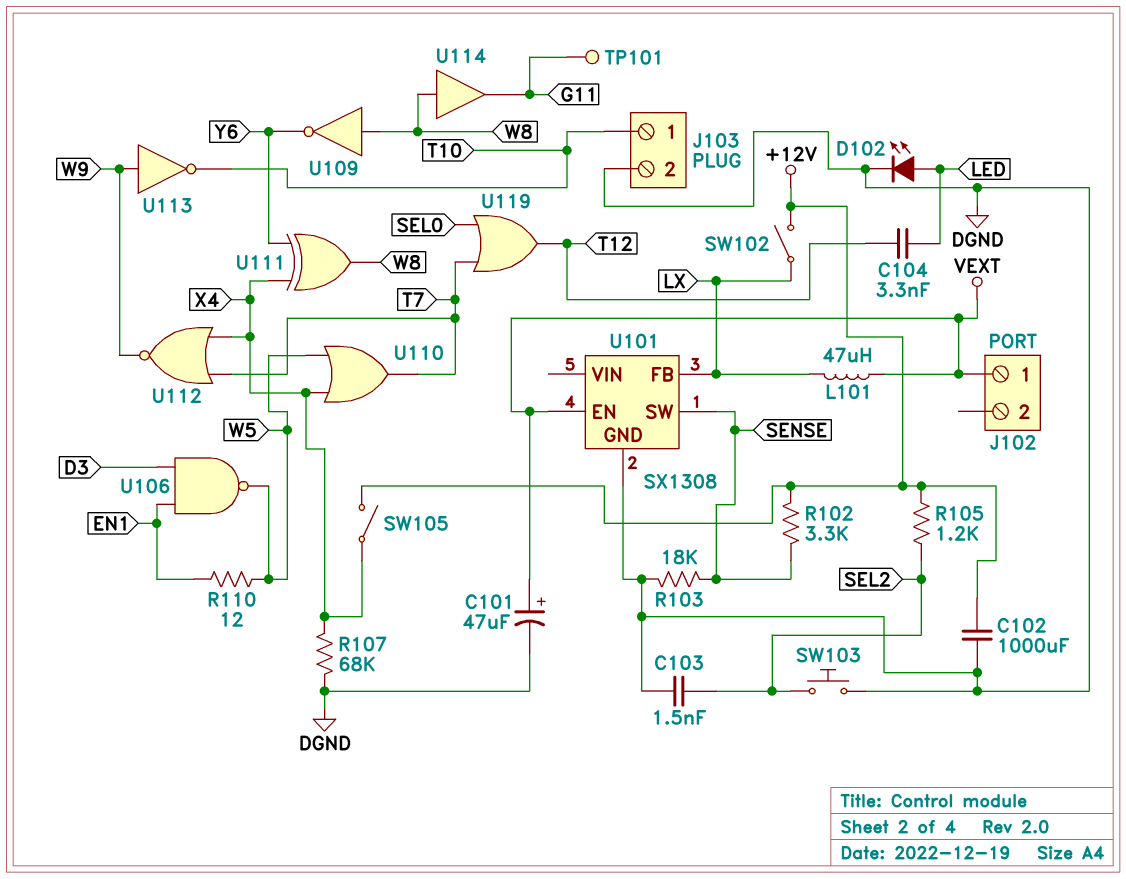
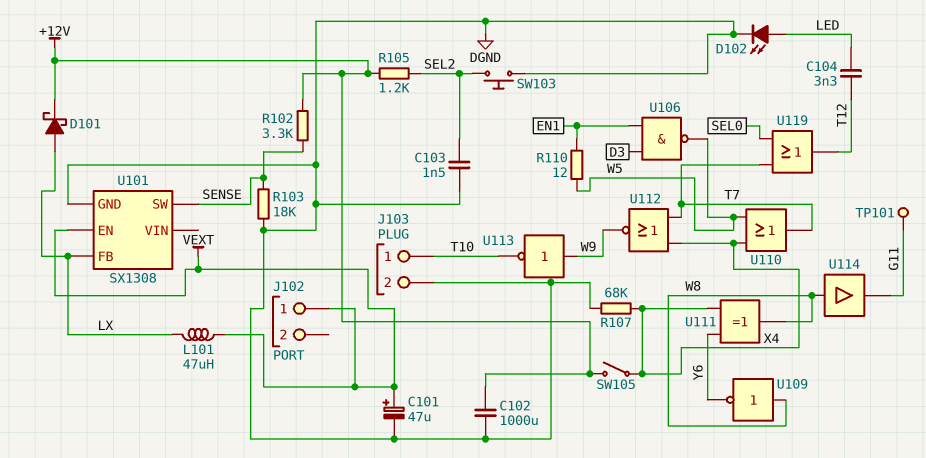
D101: none -> schottky (A LX, K +12V)
SW102: switch (+12V, LX) -> none

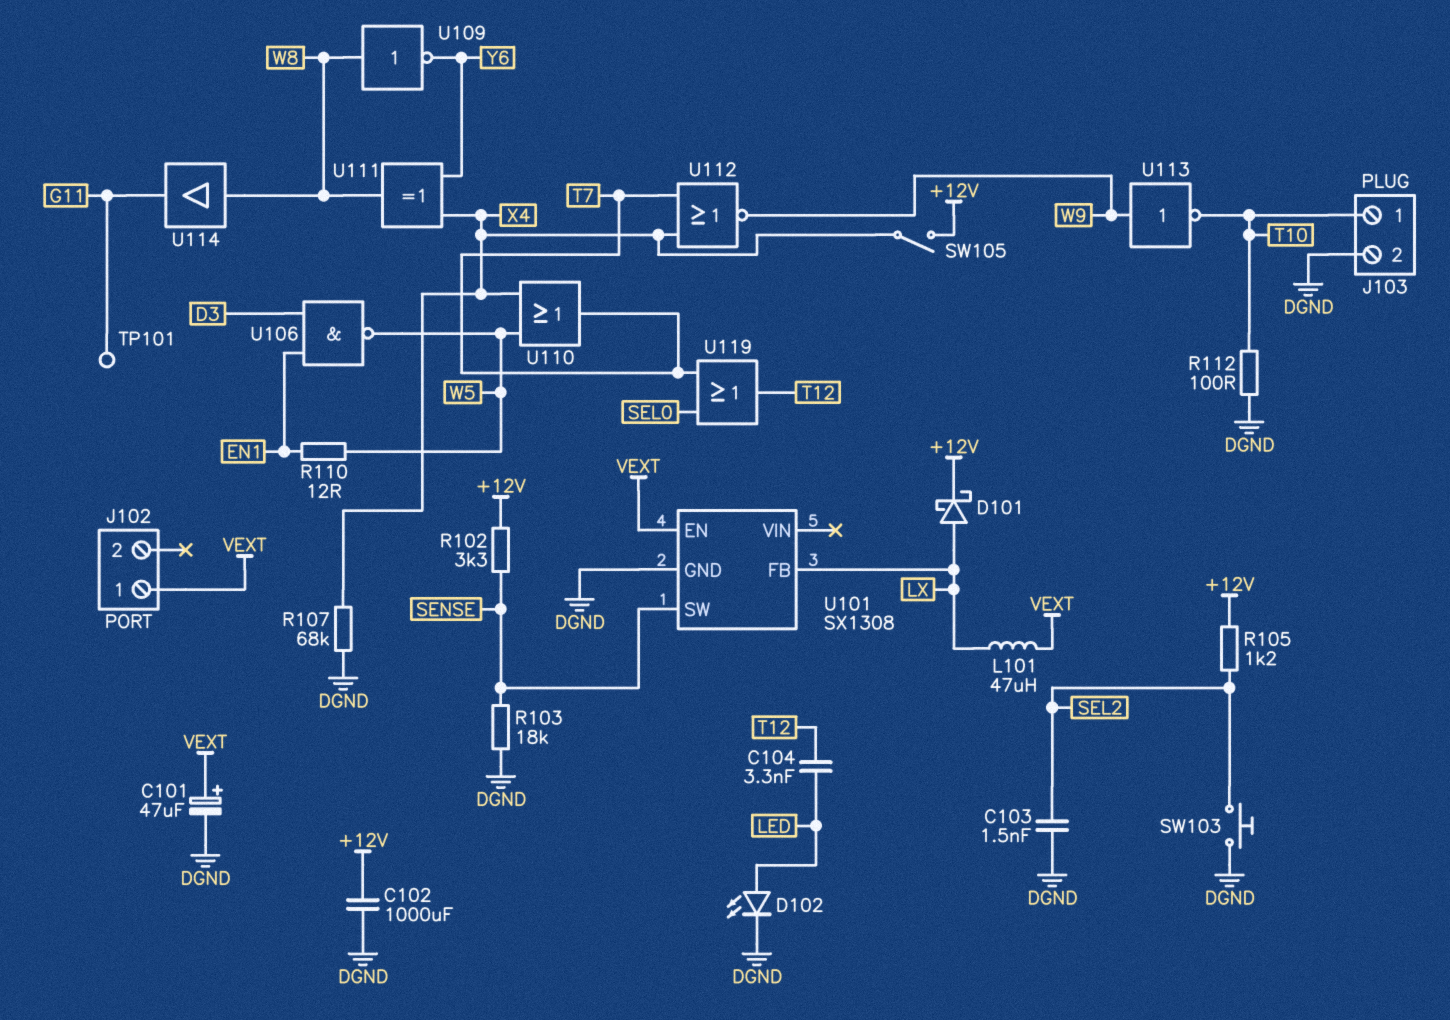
R112: none -> 100 (DGND, T10)

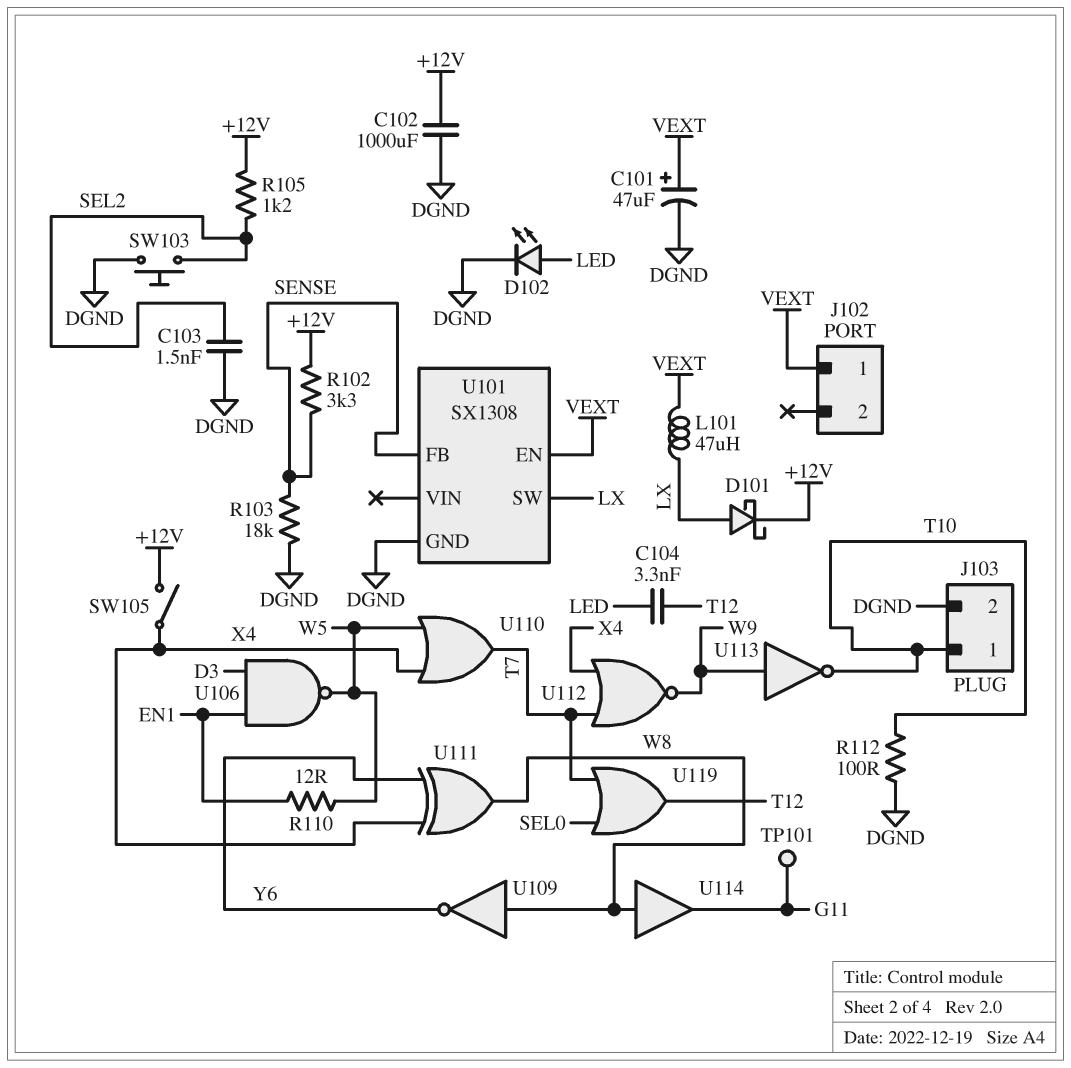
R107: 68k (DGND, X4) -> none
U101 pin FB: LX -> SENSE
U101 pin SW: SENSE -> LX

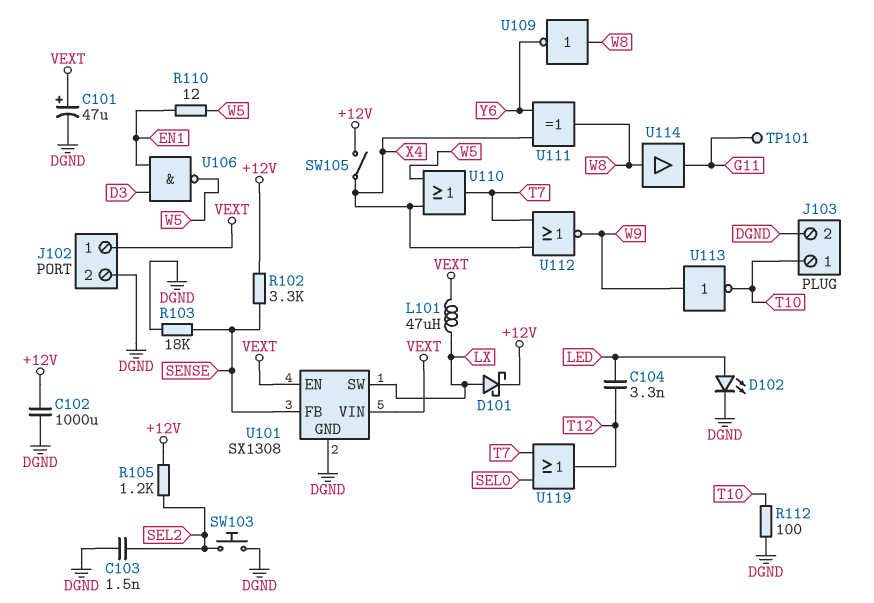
J102 pin 2: none -> DGND
U101 pin VIN: none -> VEXT

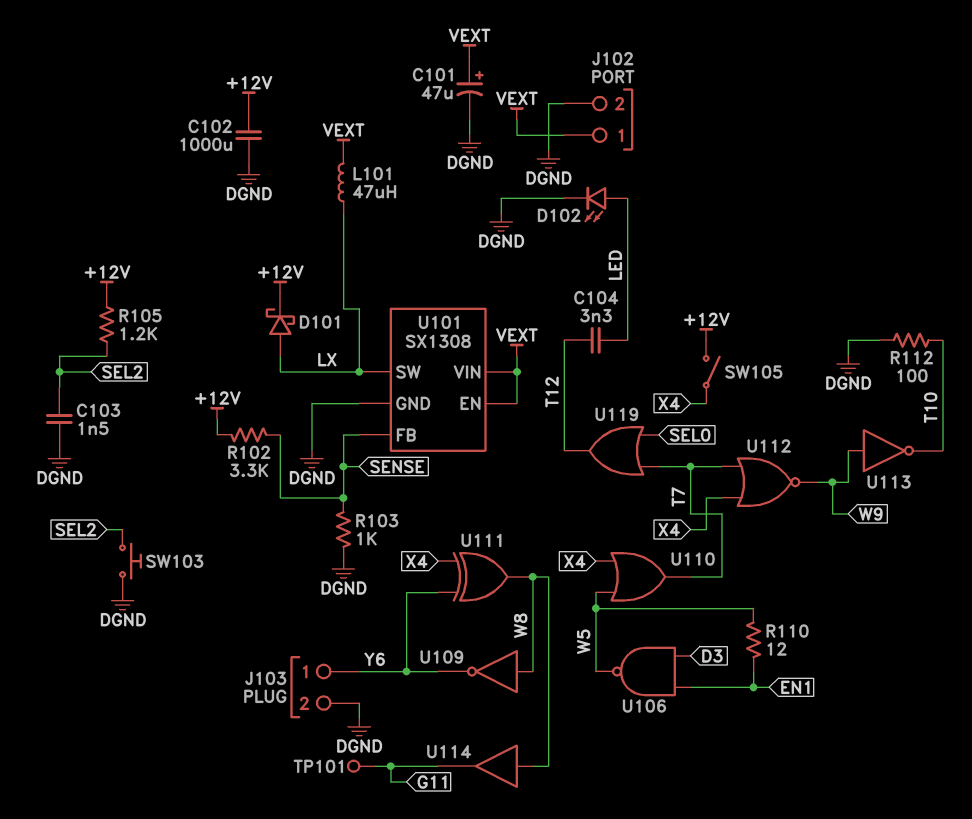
J103 pin 1: T10 -> Y6
R103: 18k (DGND, SENSE) -> 1k (DGND, SENSE)

